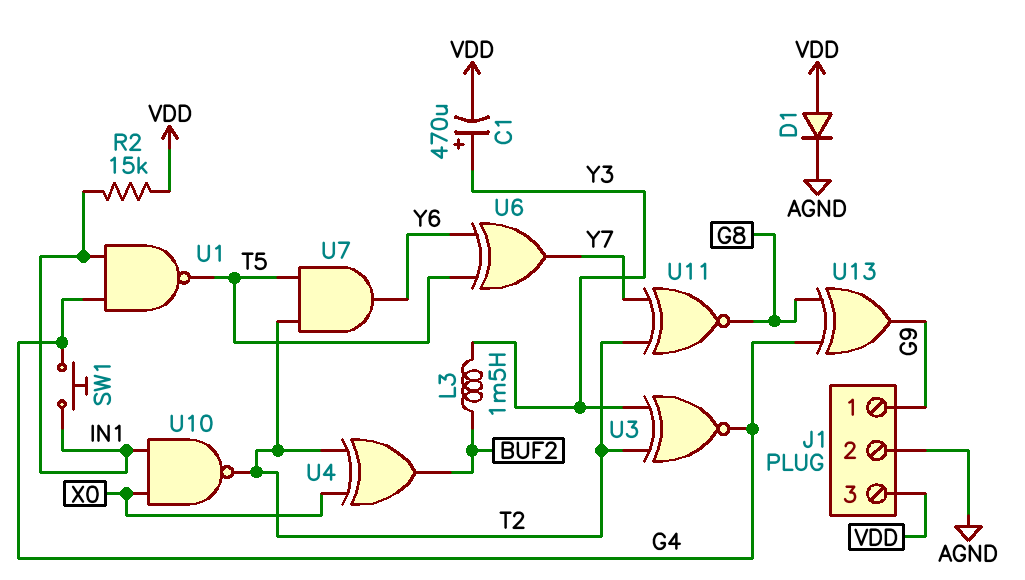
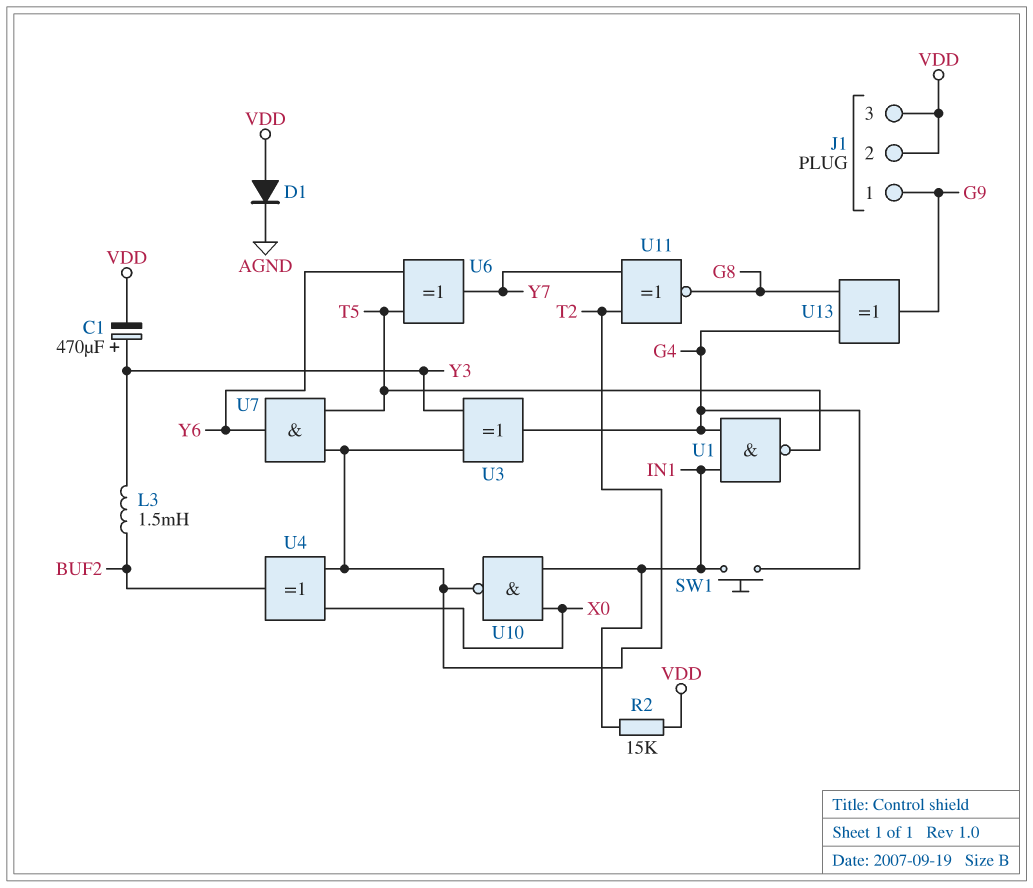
J1 pin 2: AGND -> VDD
U3: XNOR (in T2, in Y3, out G4) -> XOR (in T2, in Y3, out G4)

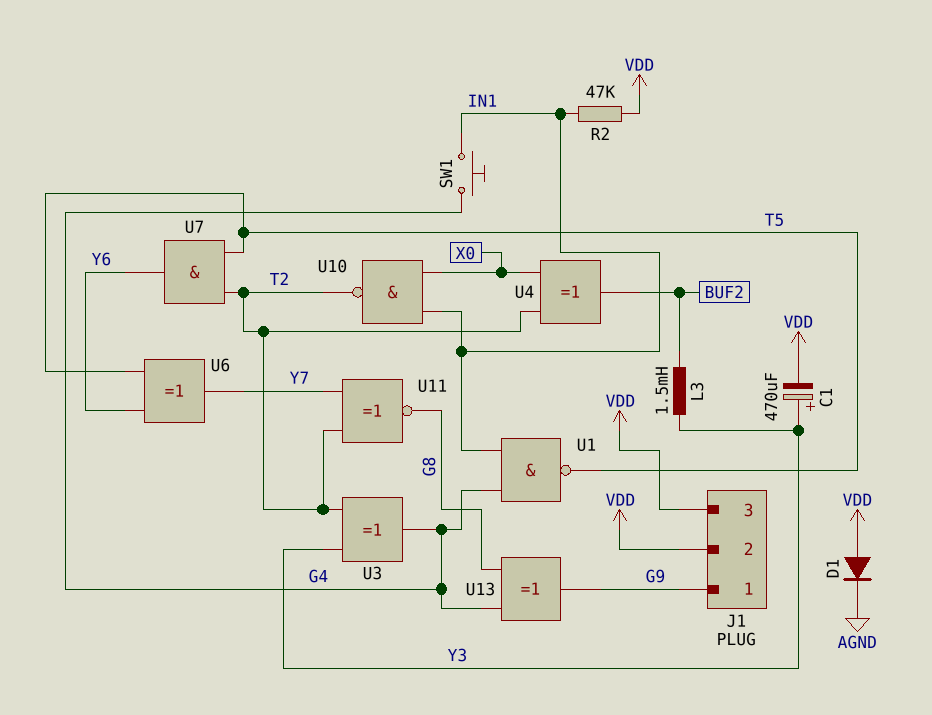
R2: 15k (IN1, VDD) -> 47k (IN1, VDD)

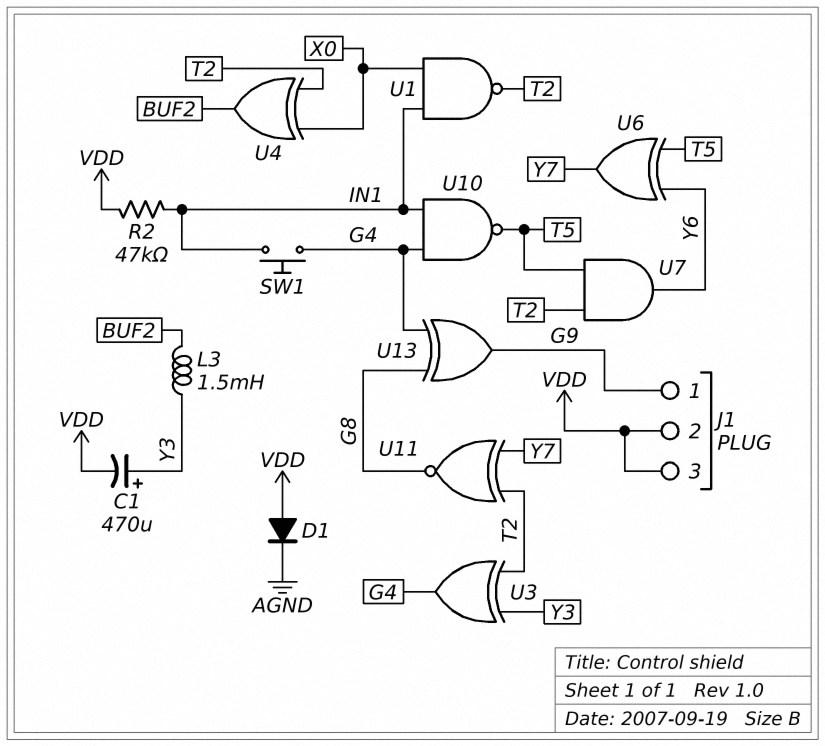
U1: NAND (in G4, in IN1, out T5) -> NAND (in IN1, in X0, out T2)
U10: NAND (in IN1, in X0, out T2) -> NAND (in G4, in IN1, out T5)

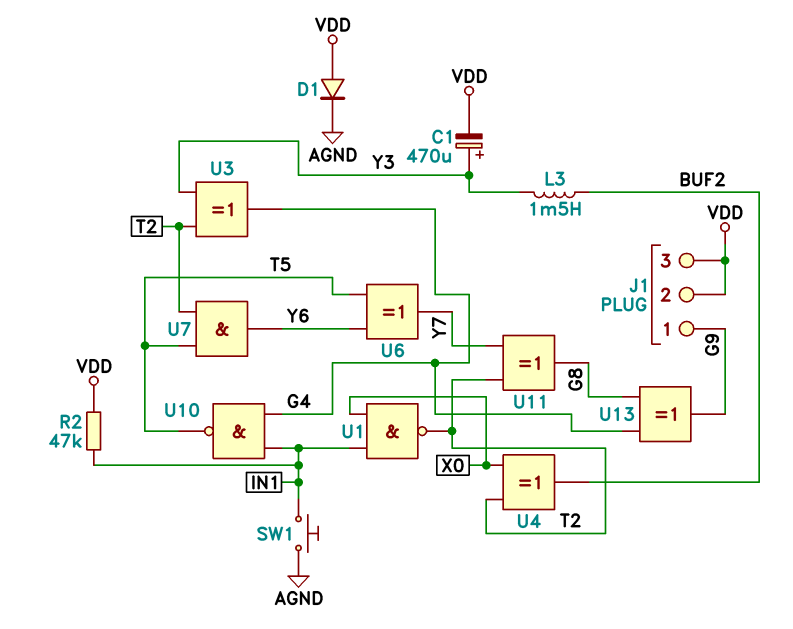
SW1: button (G4, IN1) -> button (AGND, IN1)
U11: XNOR (in T2, in Y7, out G8) -> XOR (in T2, in Y7, out G8)

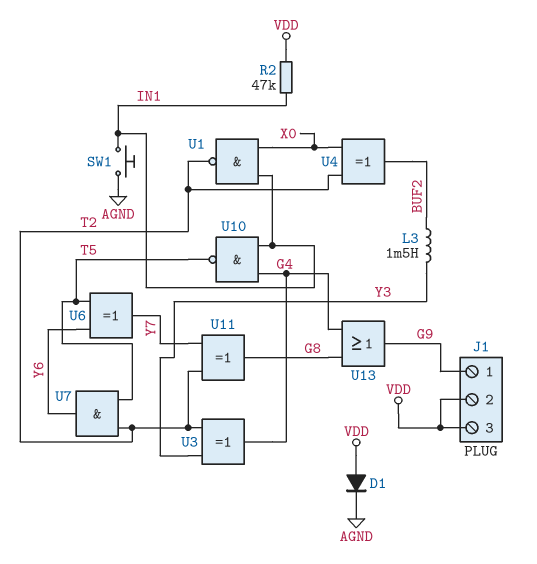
C1: 470uF (plus Y3, minus VDD) -> none
U13: XOR (in G4, in G8, out G9) -> OR (in G4, in G8, out G9)

